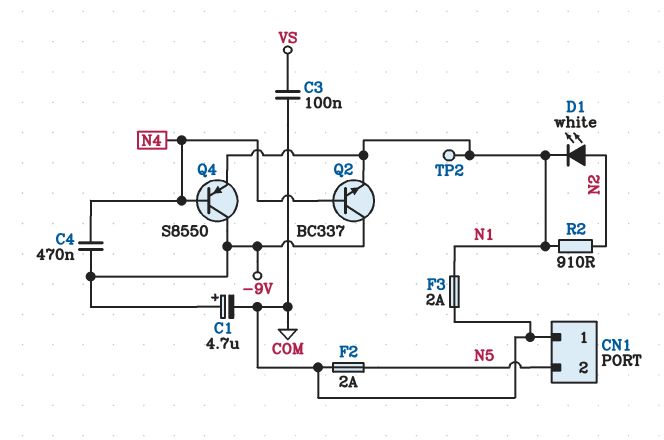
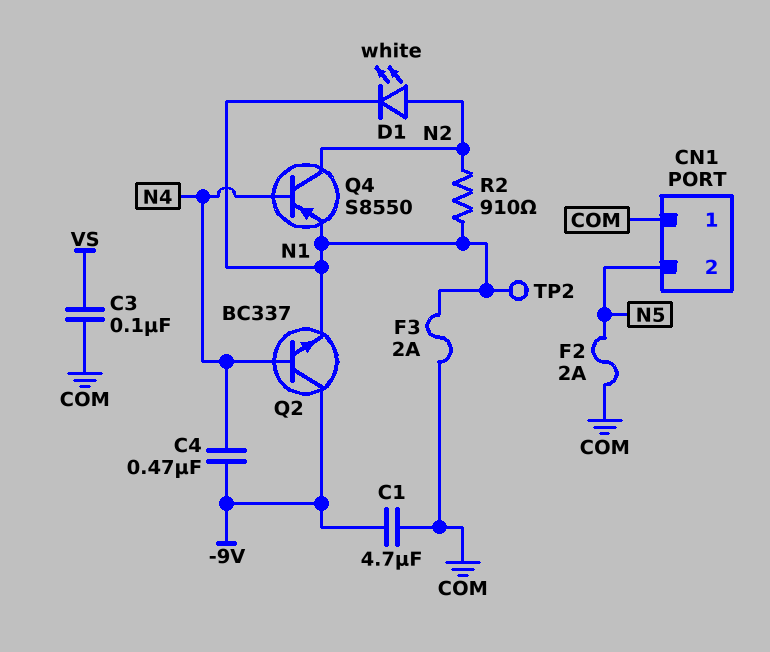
C1: 4.7uF (plus -9V, minus COM) -> 4.7uF (-9V, COM)
Q4: PNP S8550 (B N4, C -9V, E N1) -> PNP S8550 (B N4, C N2, E N1)

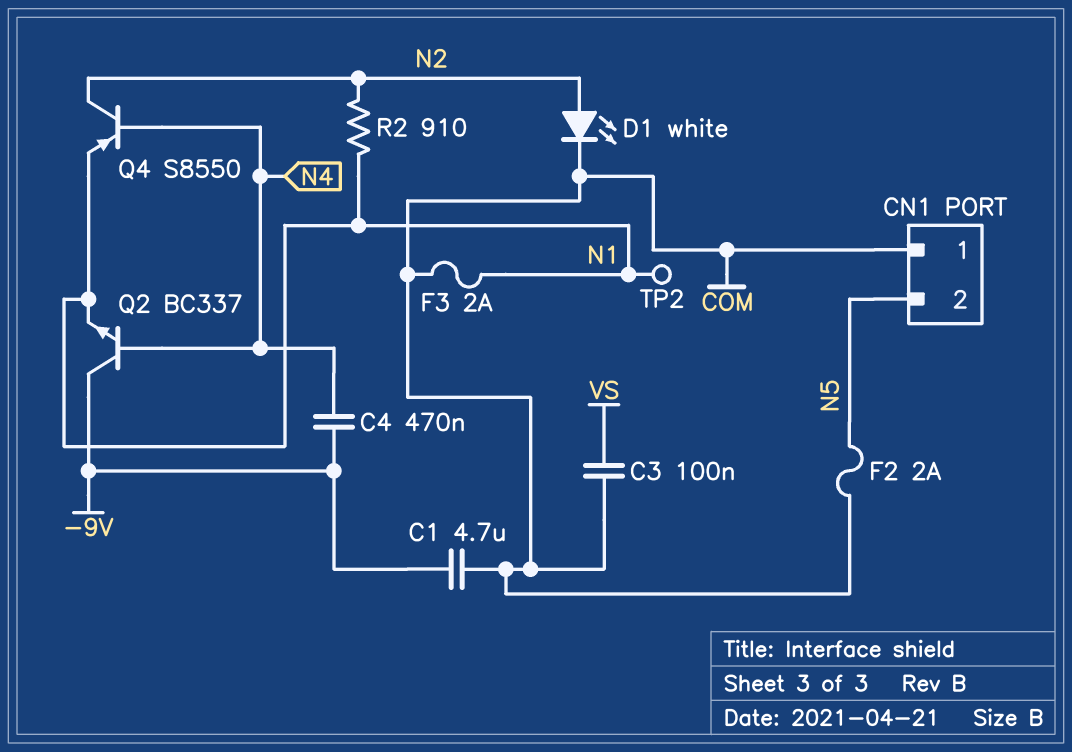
D1: LED white (A N2, K N1) -> LED white (A N2, K COM)

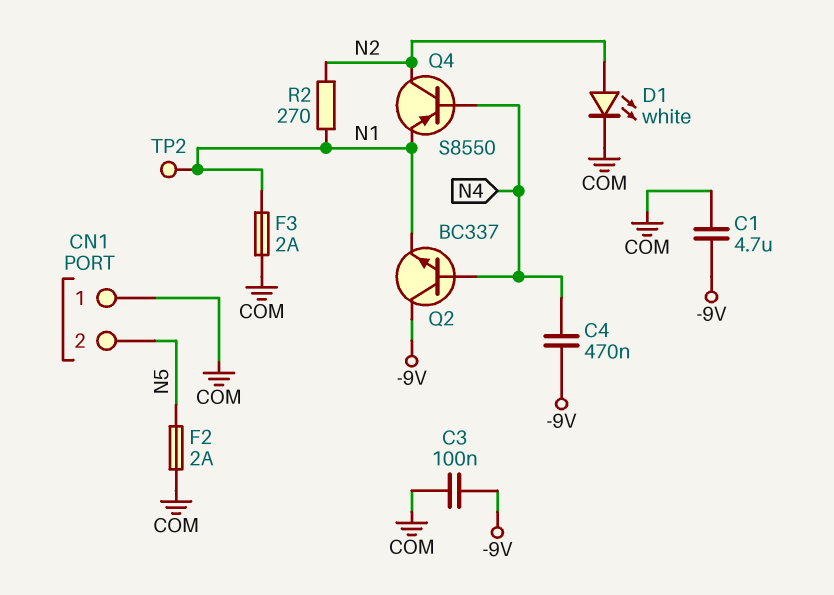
C3: 100nF (COM, VS) -> 100nF (-9V, COM)
R2: 910 (N1, N2) -> 270 (N1, N2)

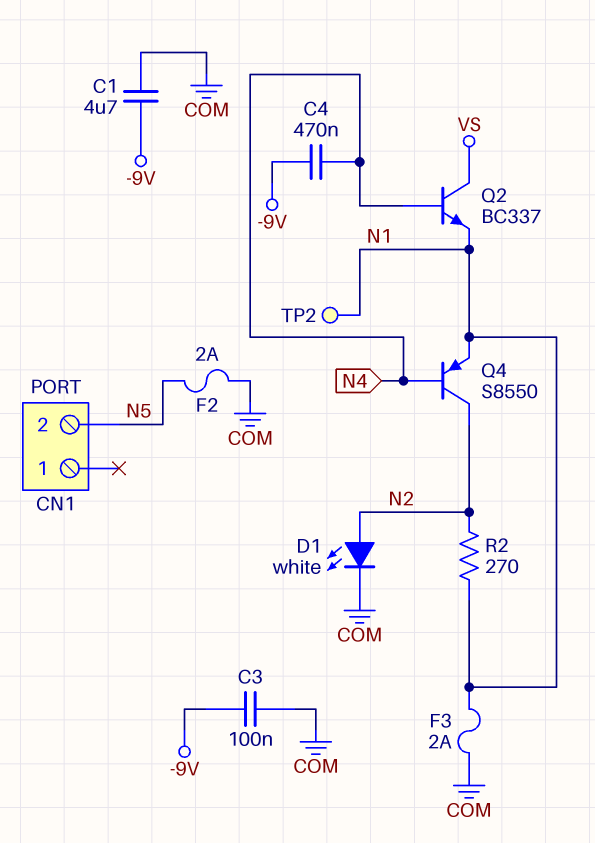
CN1 pin 1: COM -> none
Q2: NPN BC337 (B N4, C -9V, E N1) -> NPN BC337 (B N4, C VS, E N1)

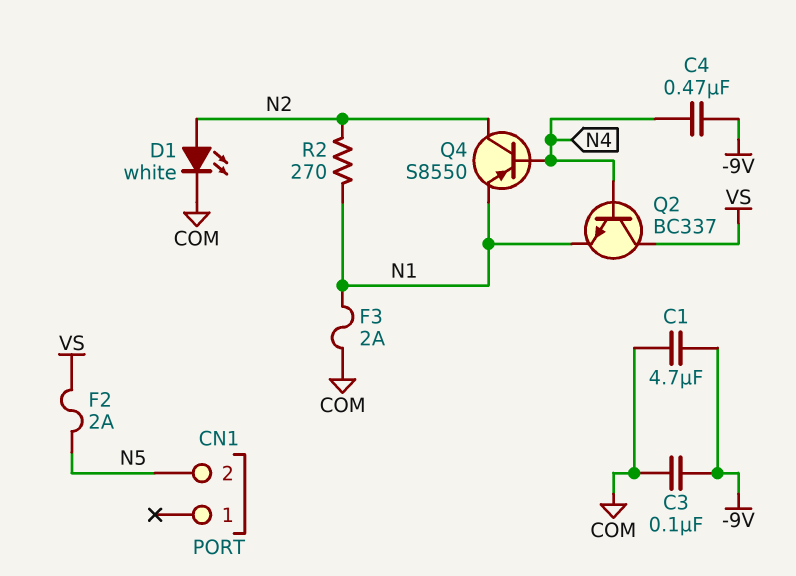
F2: 2A (COM, N5) -> 2A (N5, VS)
TP2: test point (N1) -> none

